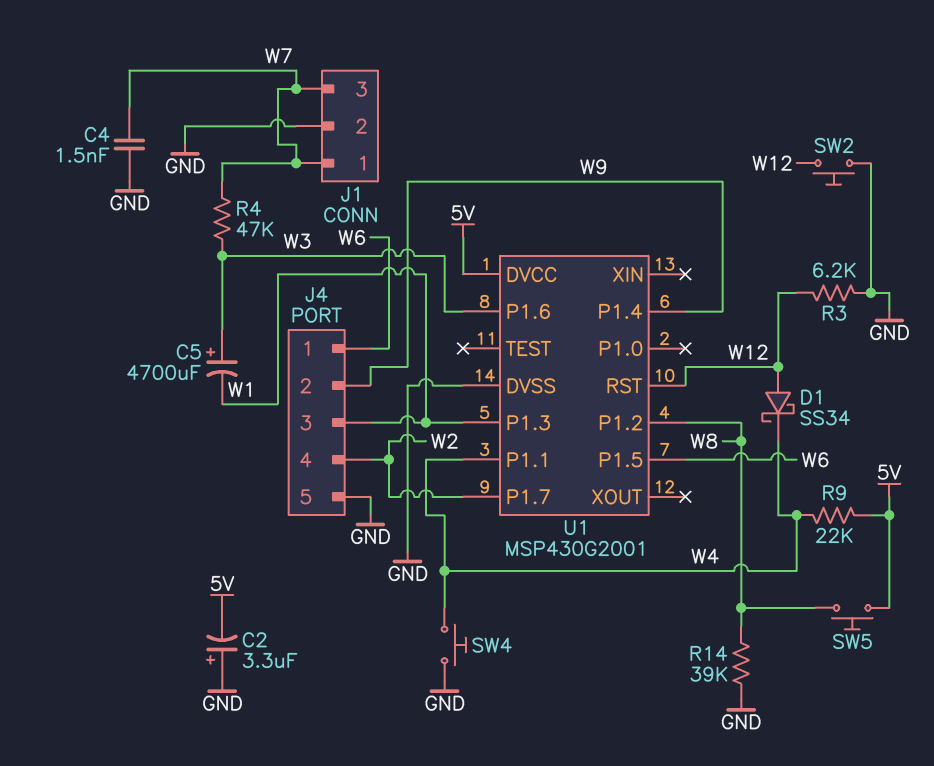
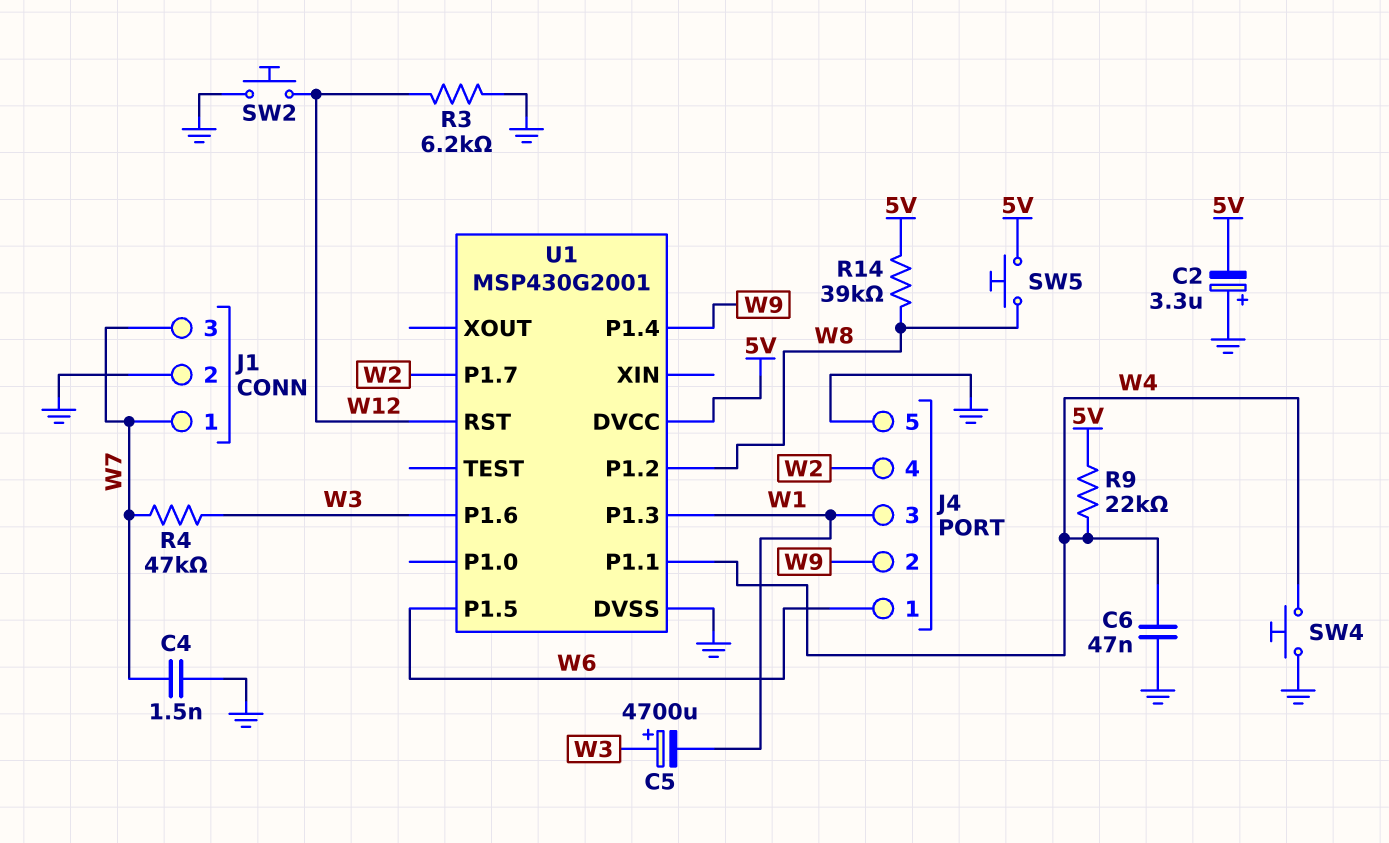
C6: none -> 47nF (GND, W4)
D1: schottky SS34 (A W12, K W4) -> none
R14: 39k (GND, W8) -> 39k (5V, W8)

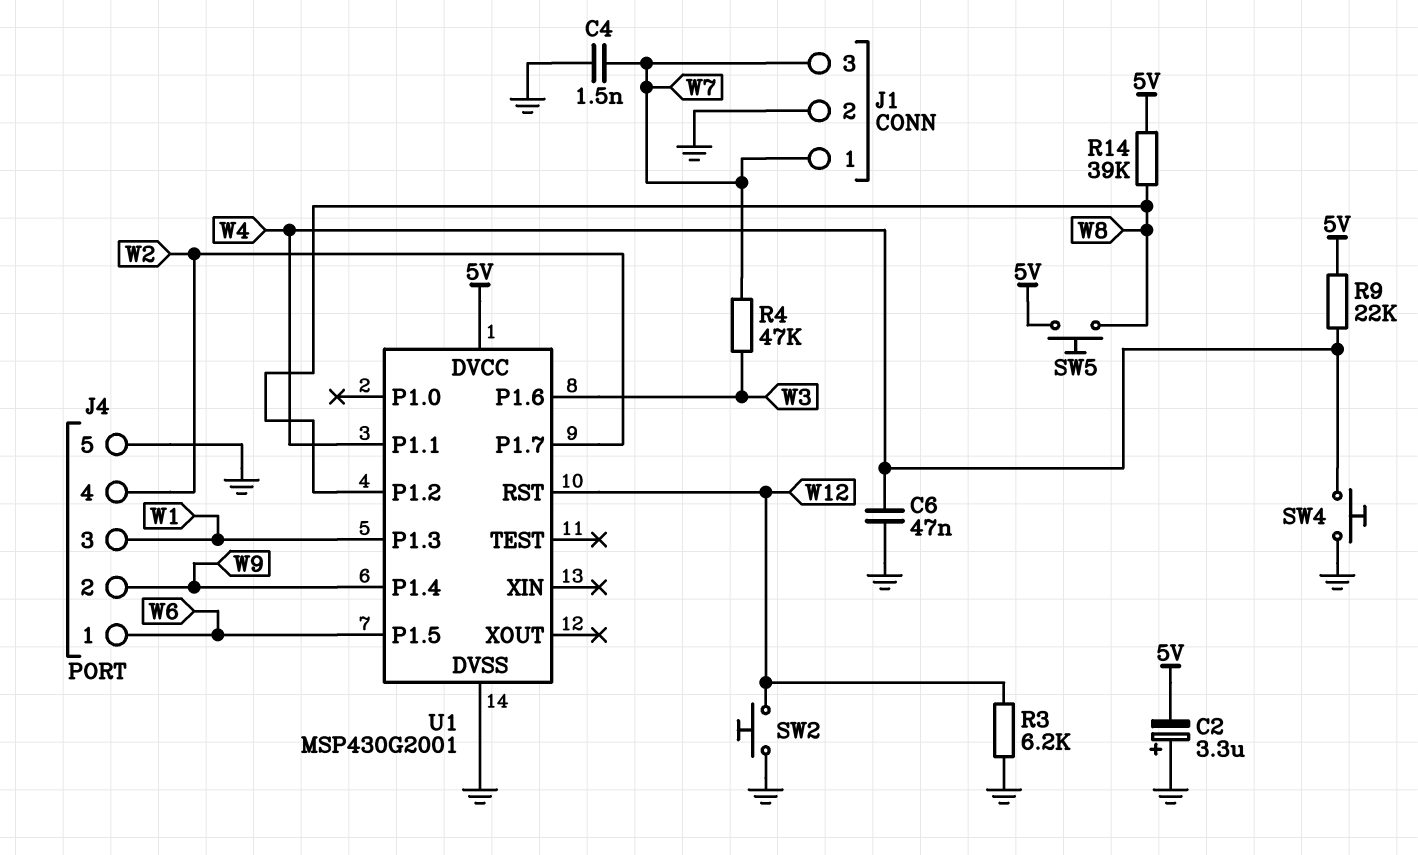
C5: 4700uF (plus W3, minus W1) -> none

